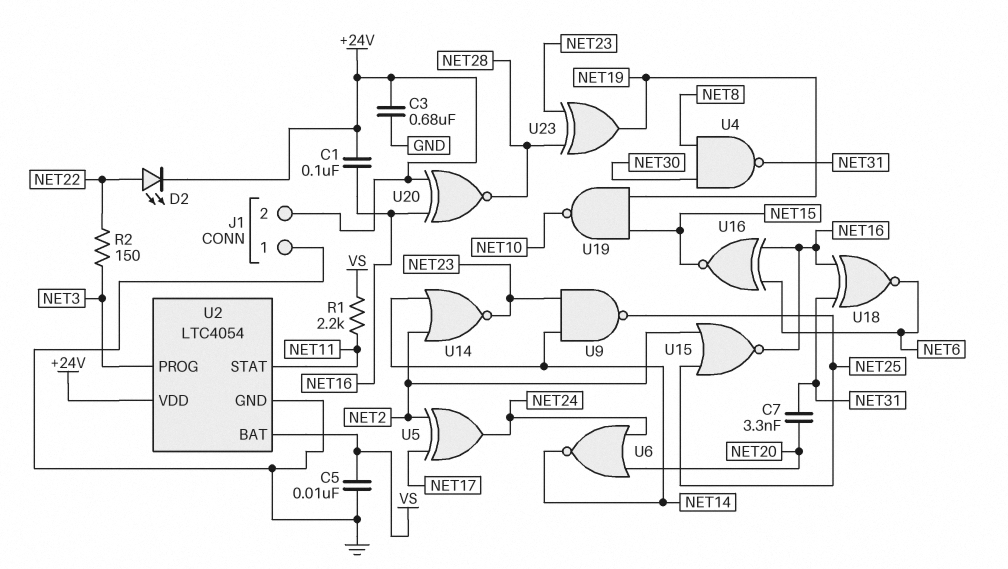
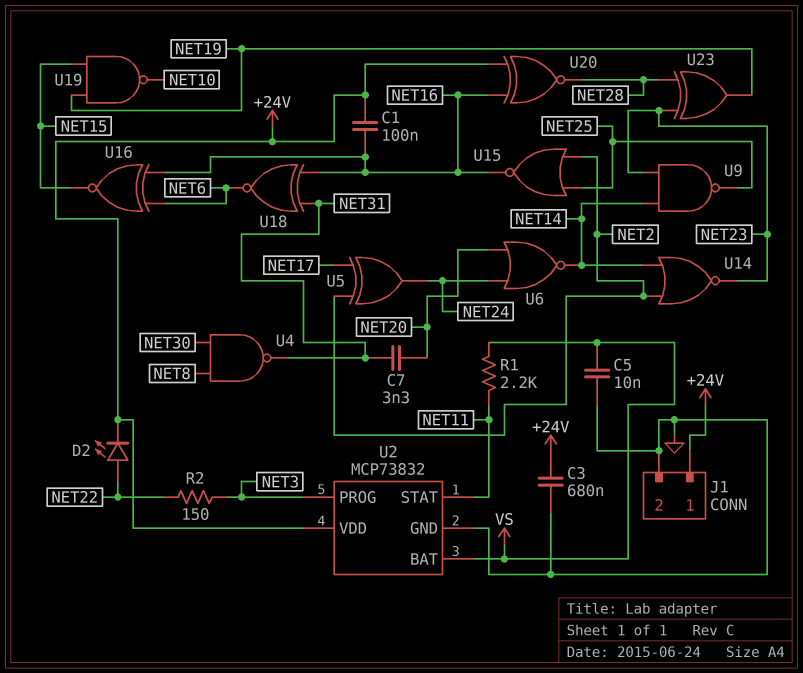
J1 pin 1: GND -> +24V
J1 pin 2: +24V -> GND
U2: LTC4054 -> MCP73832

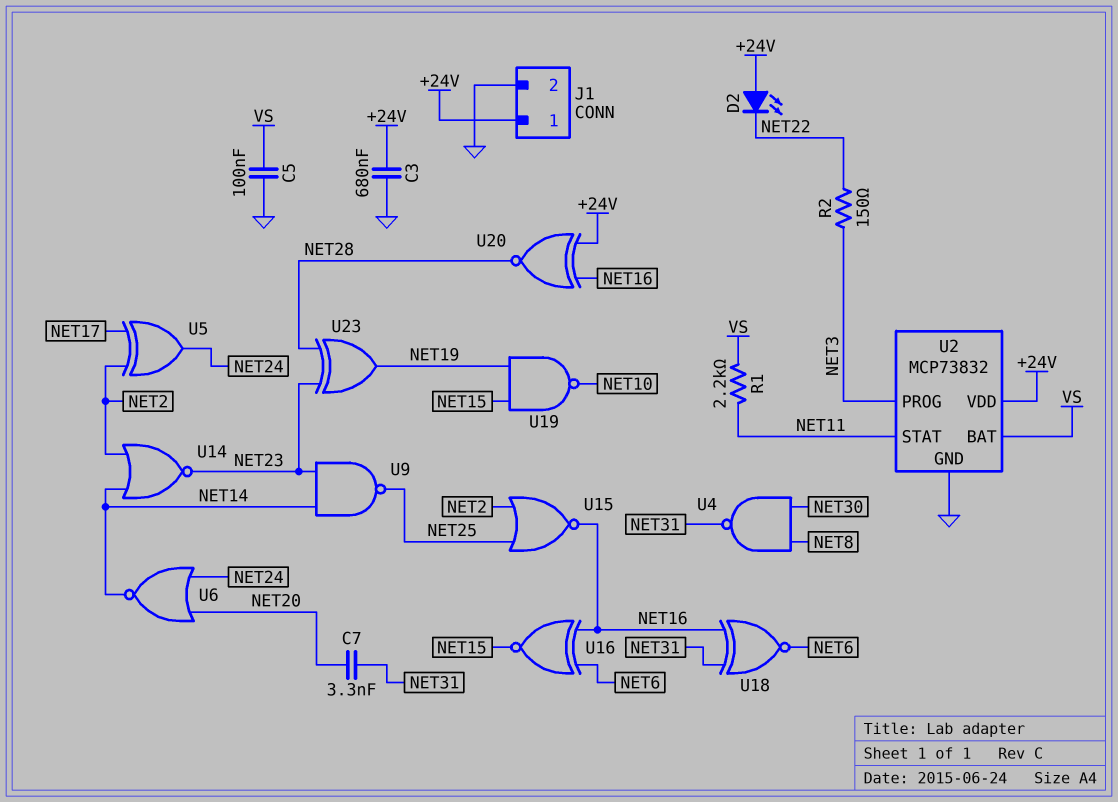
C1: 100nF (+24V, NET16) -> none
C5: 10nF (GND, VS) -> 100nF (GND, VS)
D2: LED (A NET22, K +24V) -> LED (A +24V, K NET22)

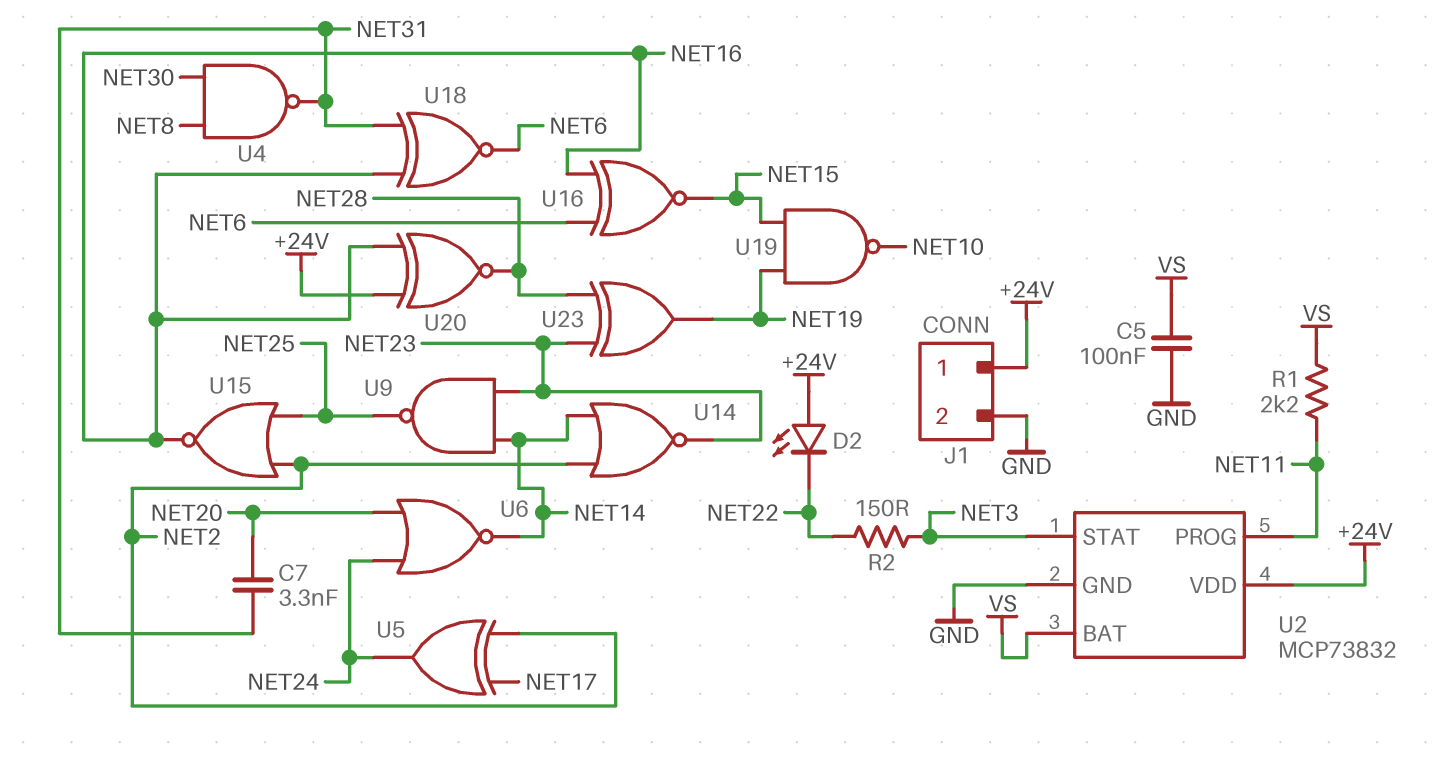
C3: 680nF (+24V, GND) -> none
U2 pin PROG: NET3 -> NET11
U2 pin STAT: NET11 -> NET3

